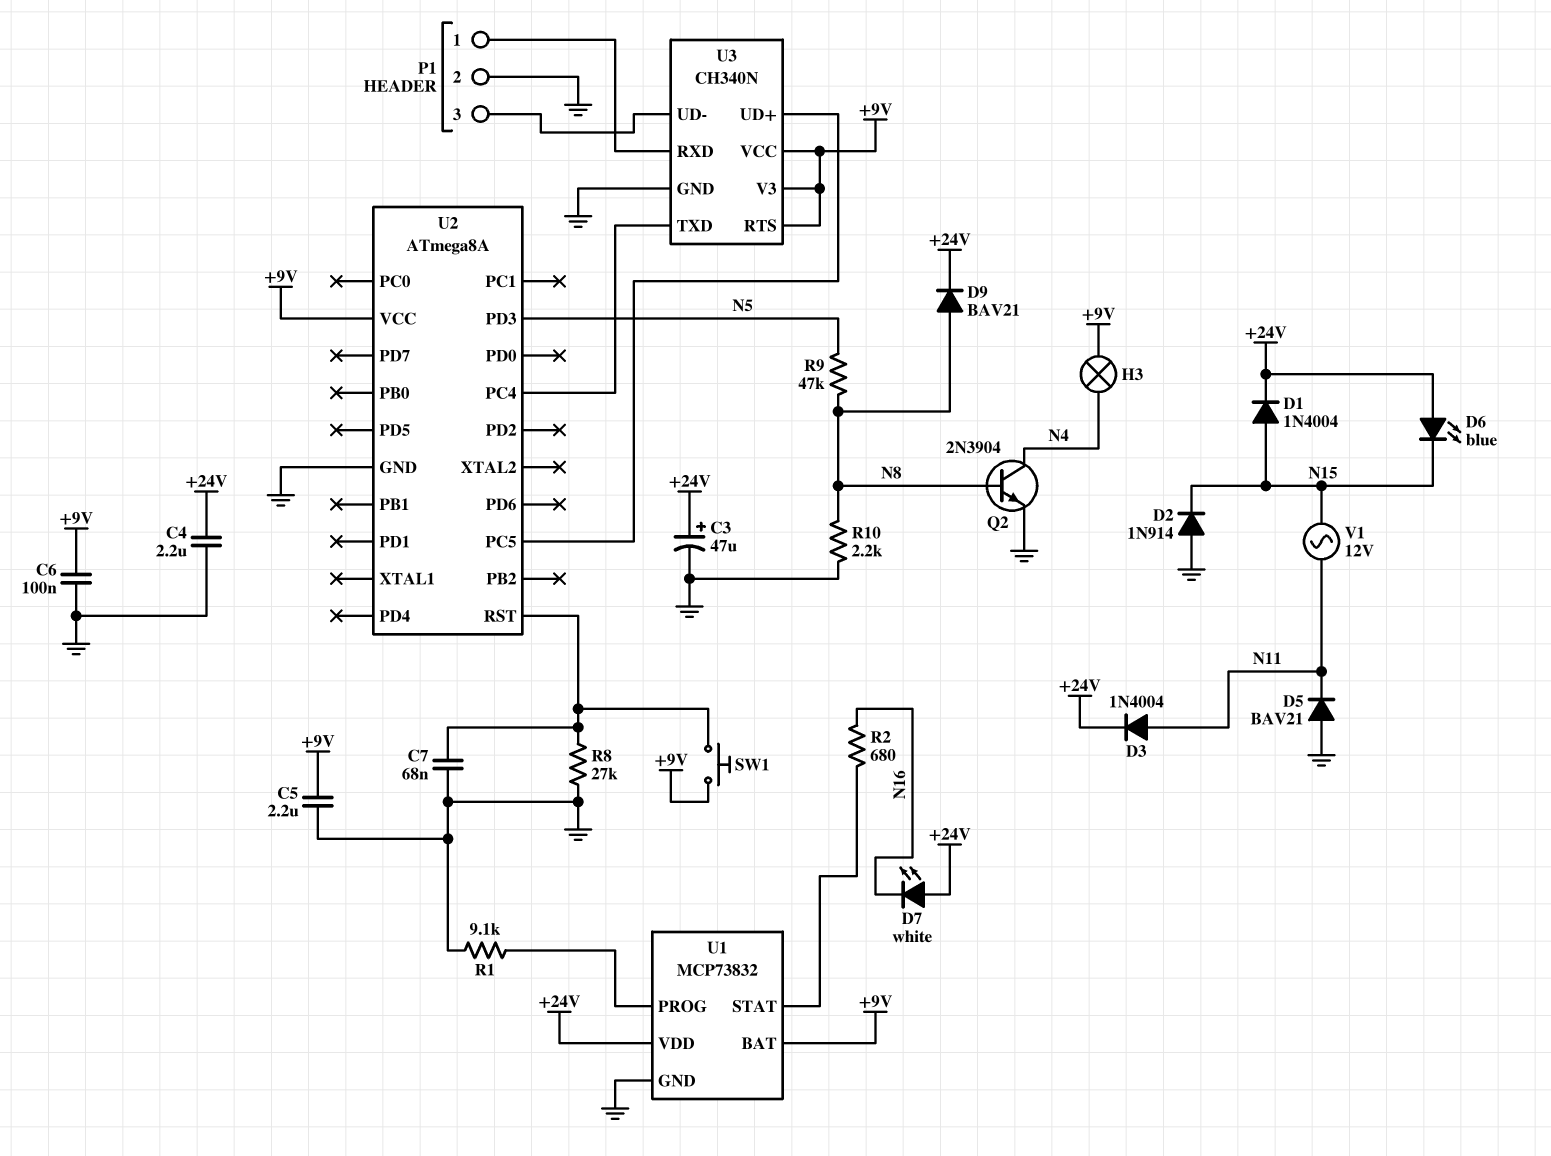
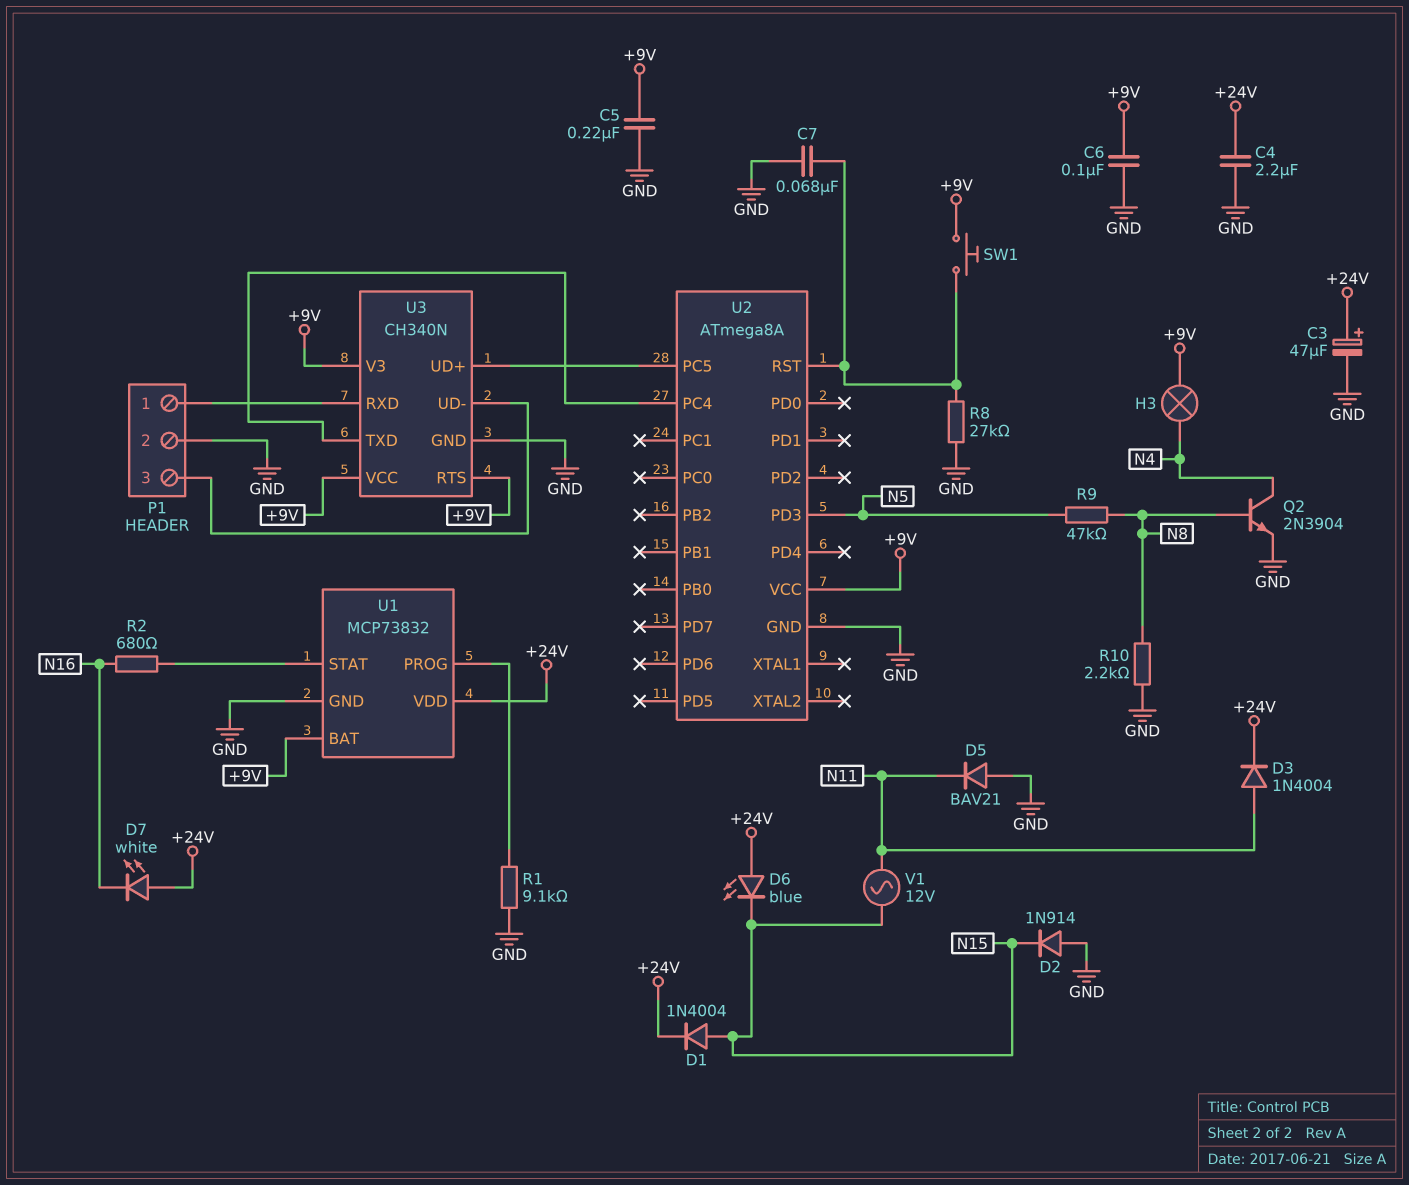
C5: 2.2uF (+9V, GND) -> 220nF (+9V, GND)
D9: diode BAV21 (A N8, K +24V) -> none

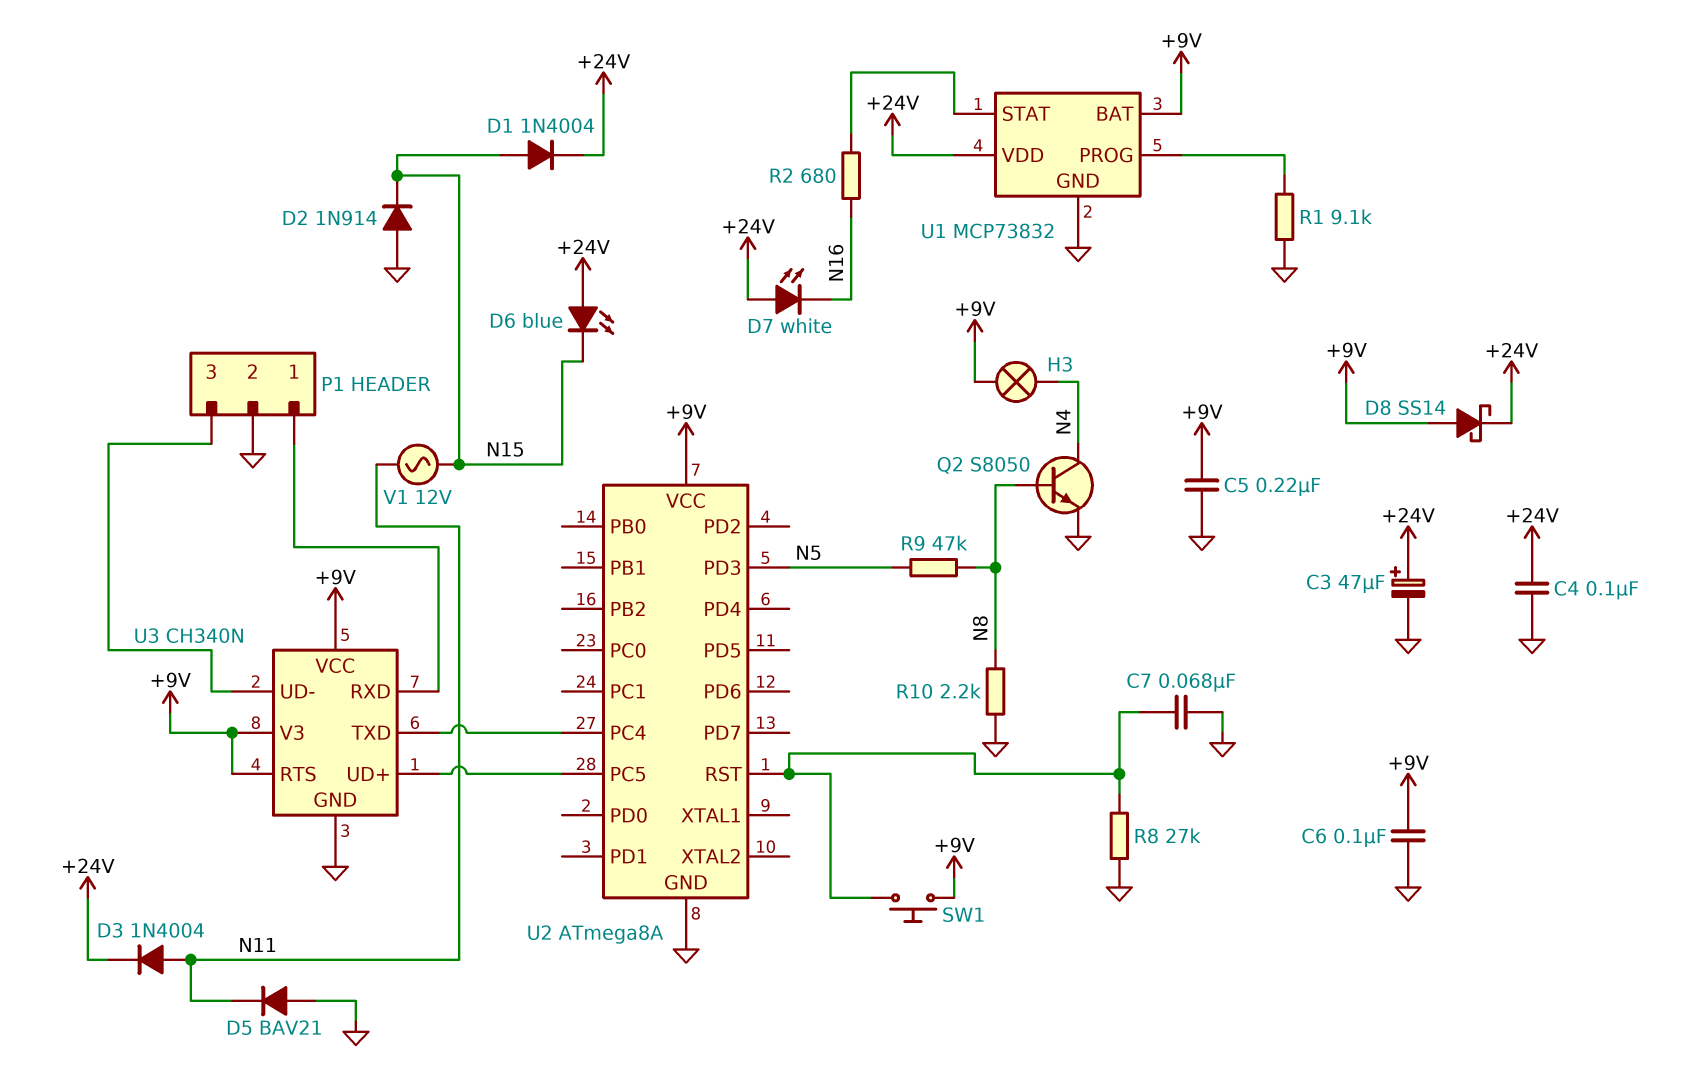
C4: 2.2uF (+24V, GND) -> 100nF (+24V, GND)
D8: none -> schottky SS14 (A +9V, K +24V)
Q2: NPN 2N3904 (B N8, C N4, E GND) -> NPN S8050 (B N8, C N4, E GND)

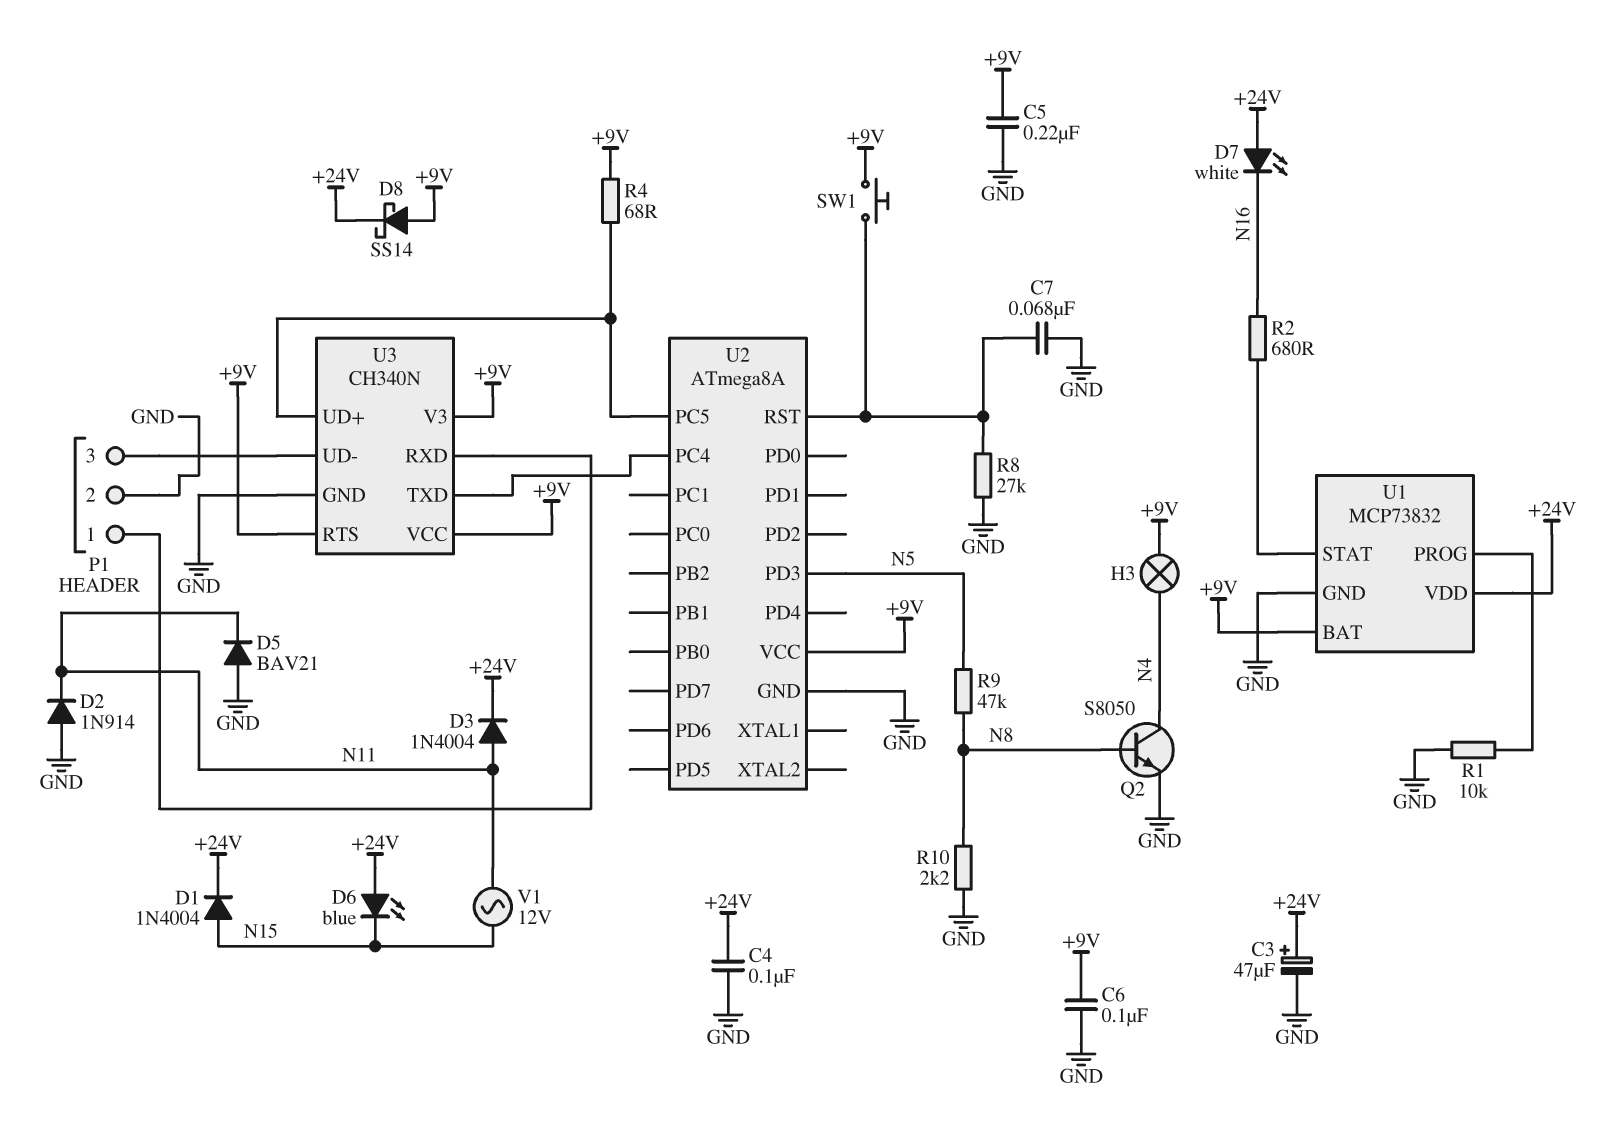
D2: diode 1N914 (A GND, K N15) -> diode 1N914 (A GND, K N11)
R1: 9.1k (GND, U1/PROG) -> 10k (GND, U1/PROG)
R4: none -> 68 (+9V, U2/PC5)

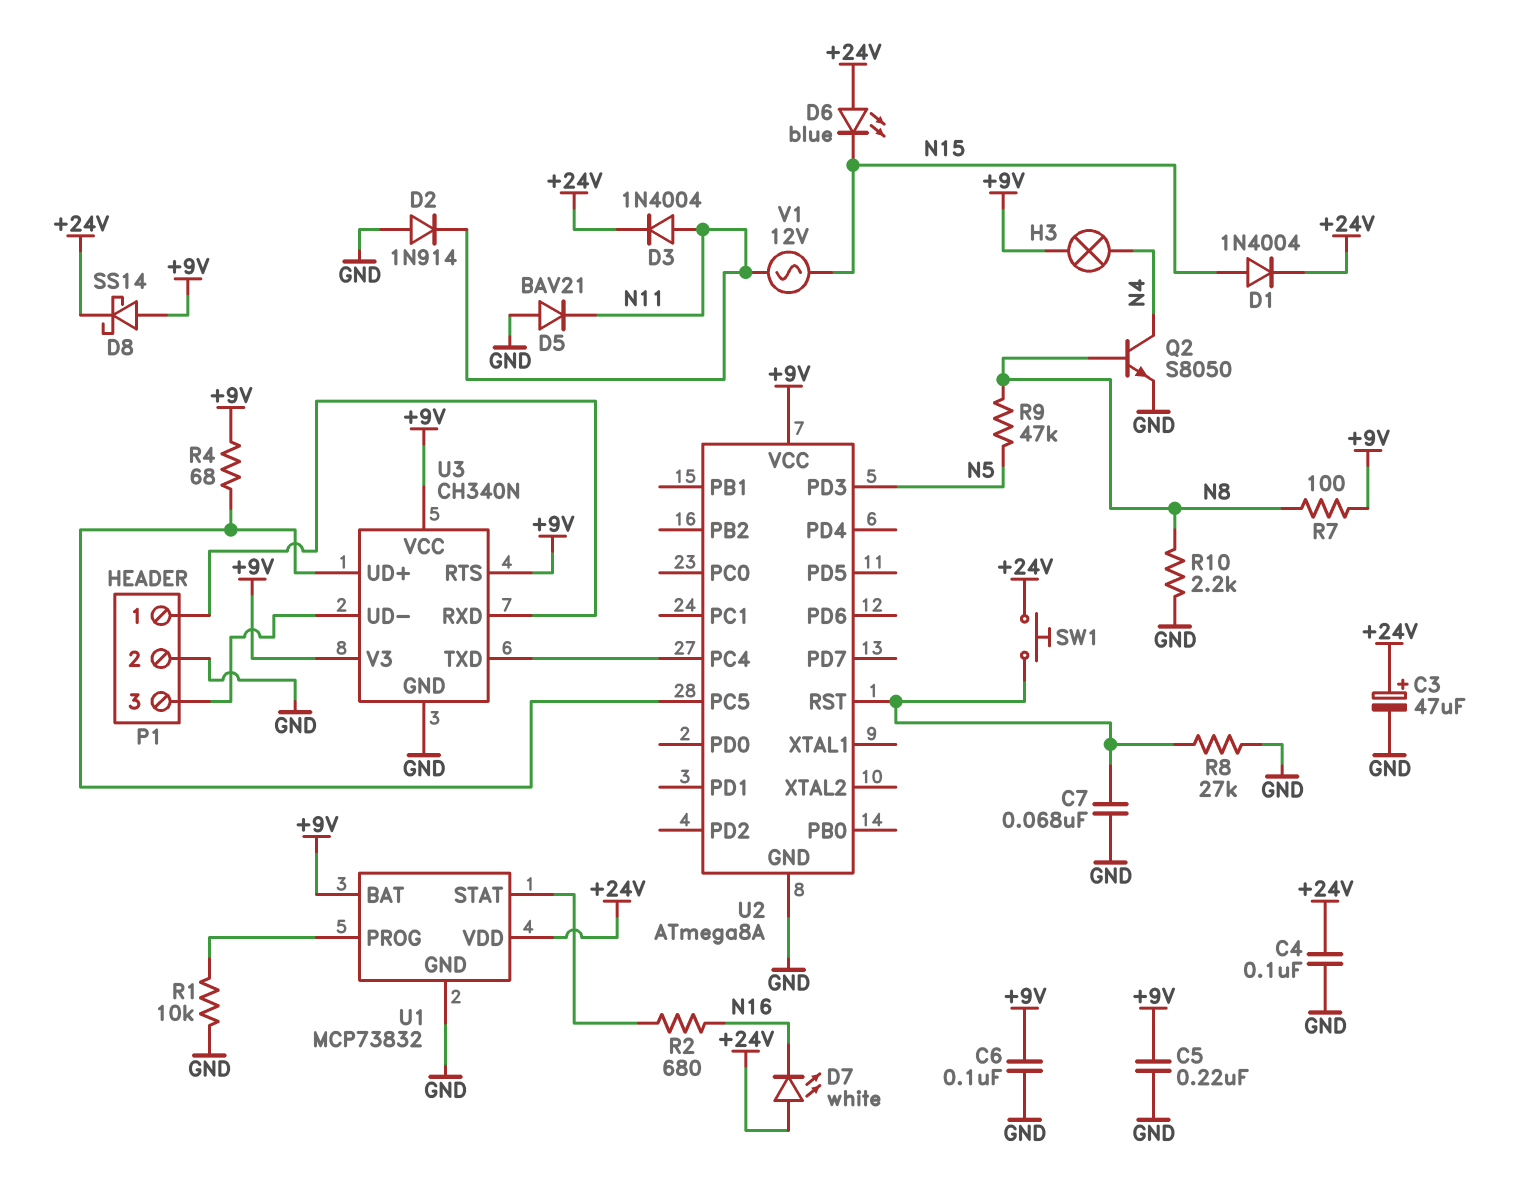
R7: none -> 100 (+9V, N8)
SW1: button (+9V, U2/RST) -> button (+24V, U2/RST)

